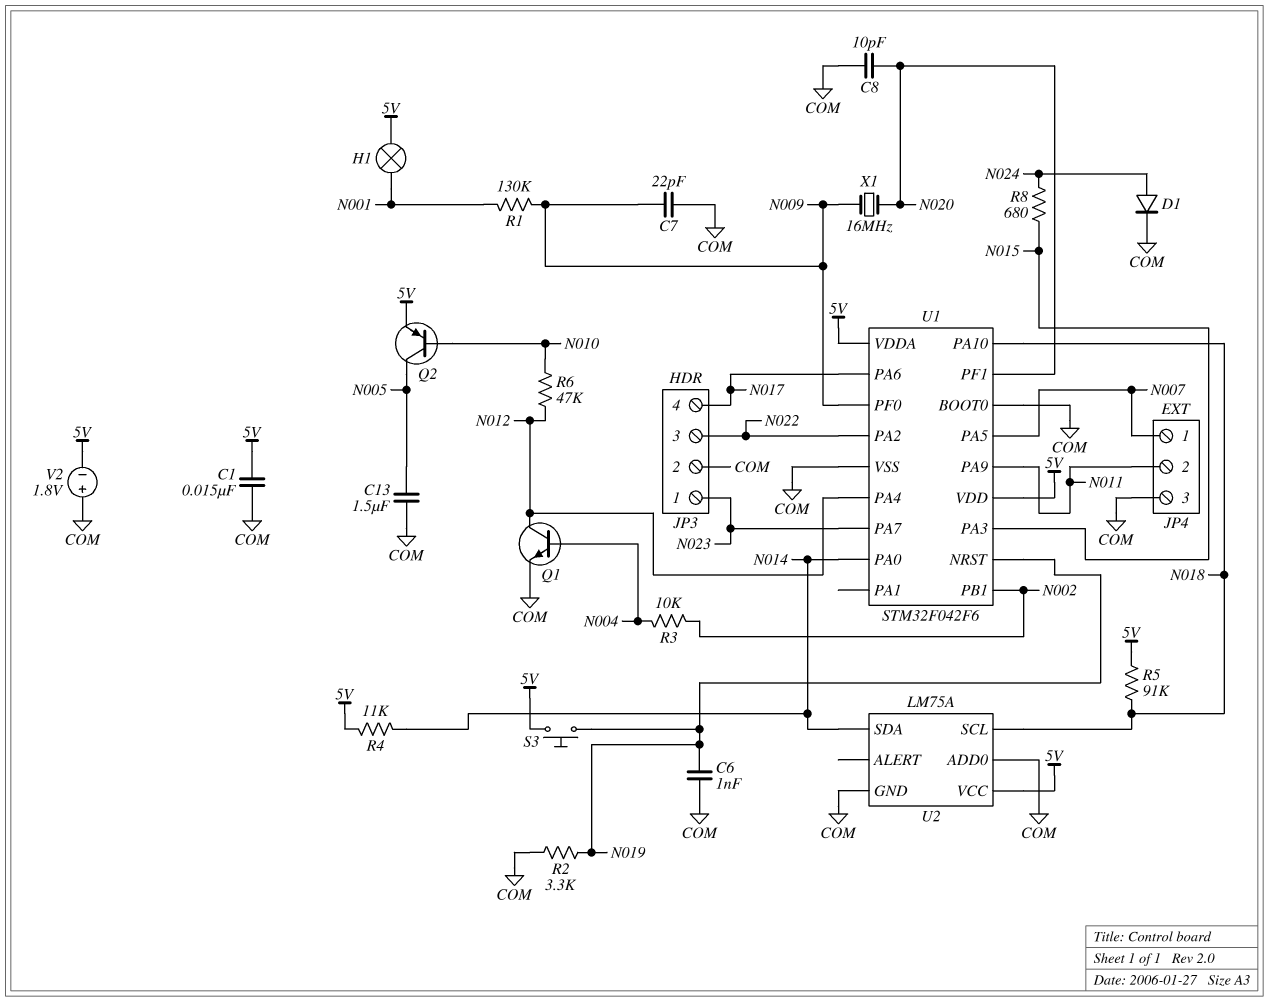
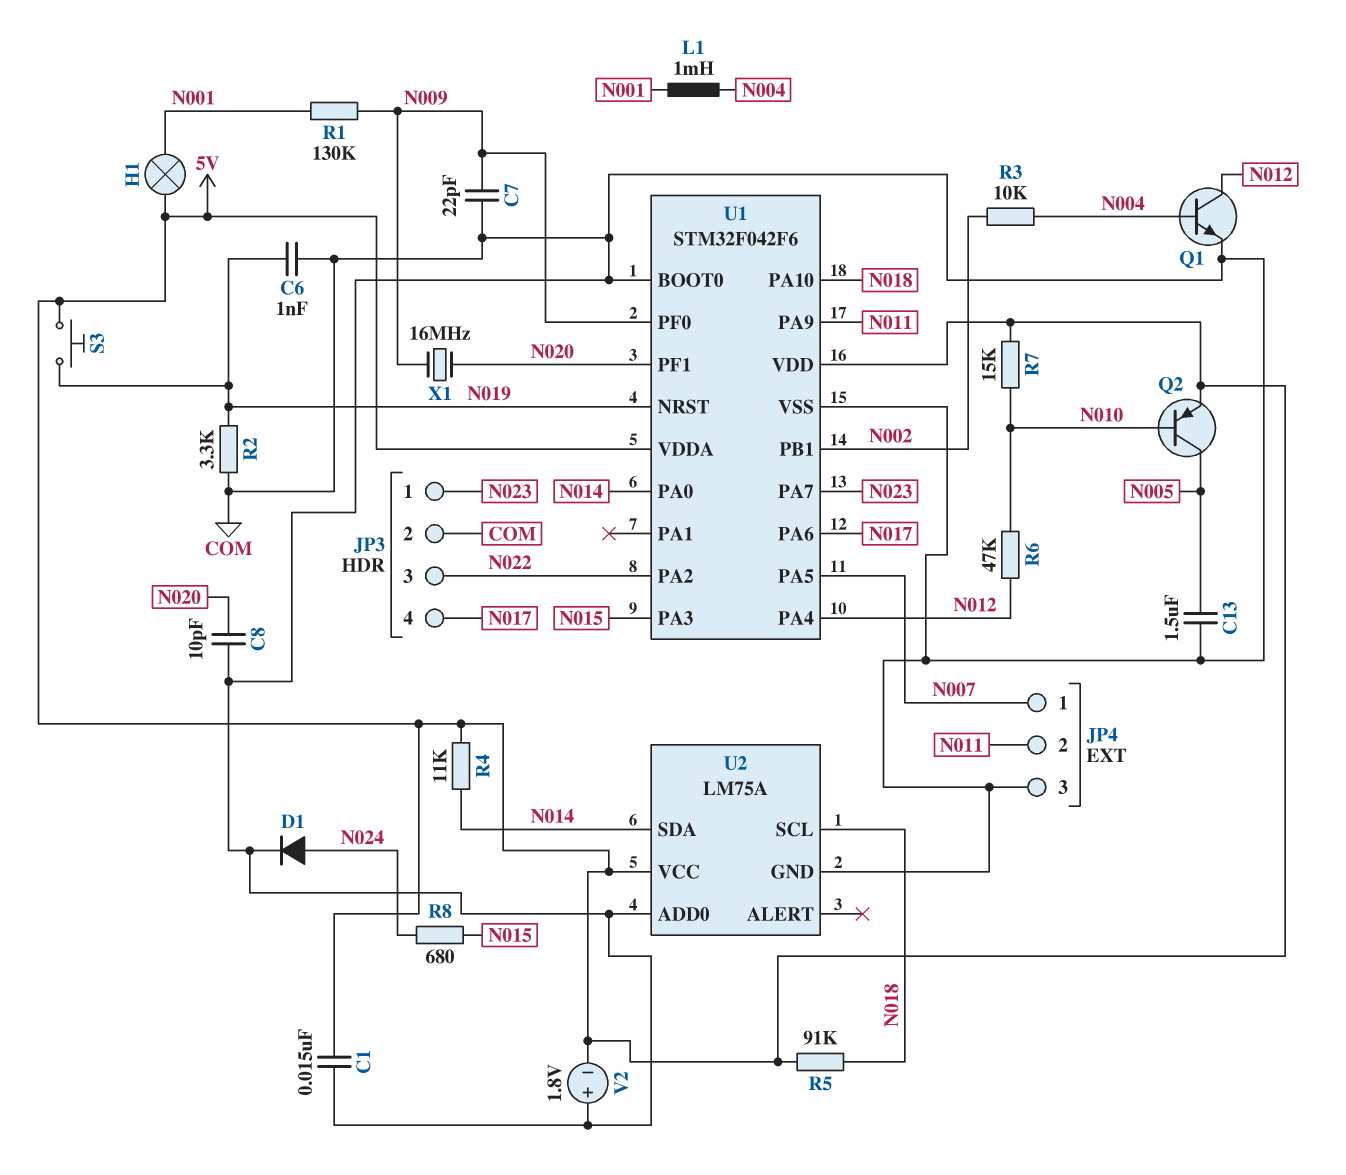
L1: none -> 1mH (N001, N004)
R7: none -> 15k (5V, N010)

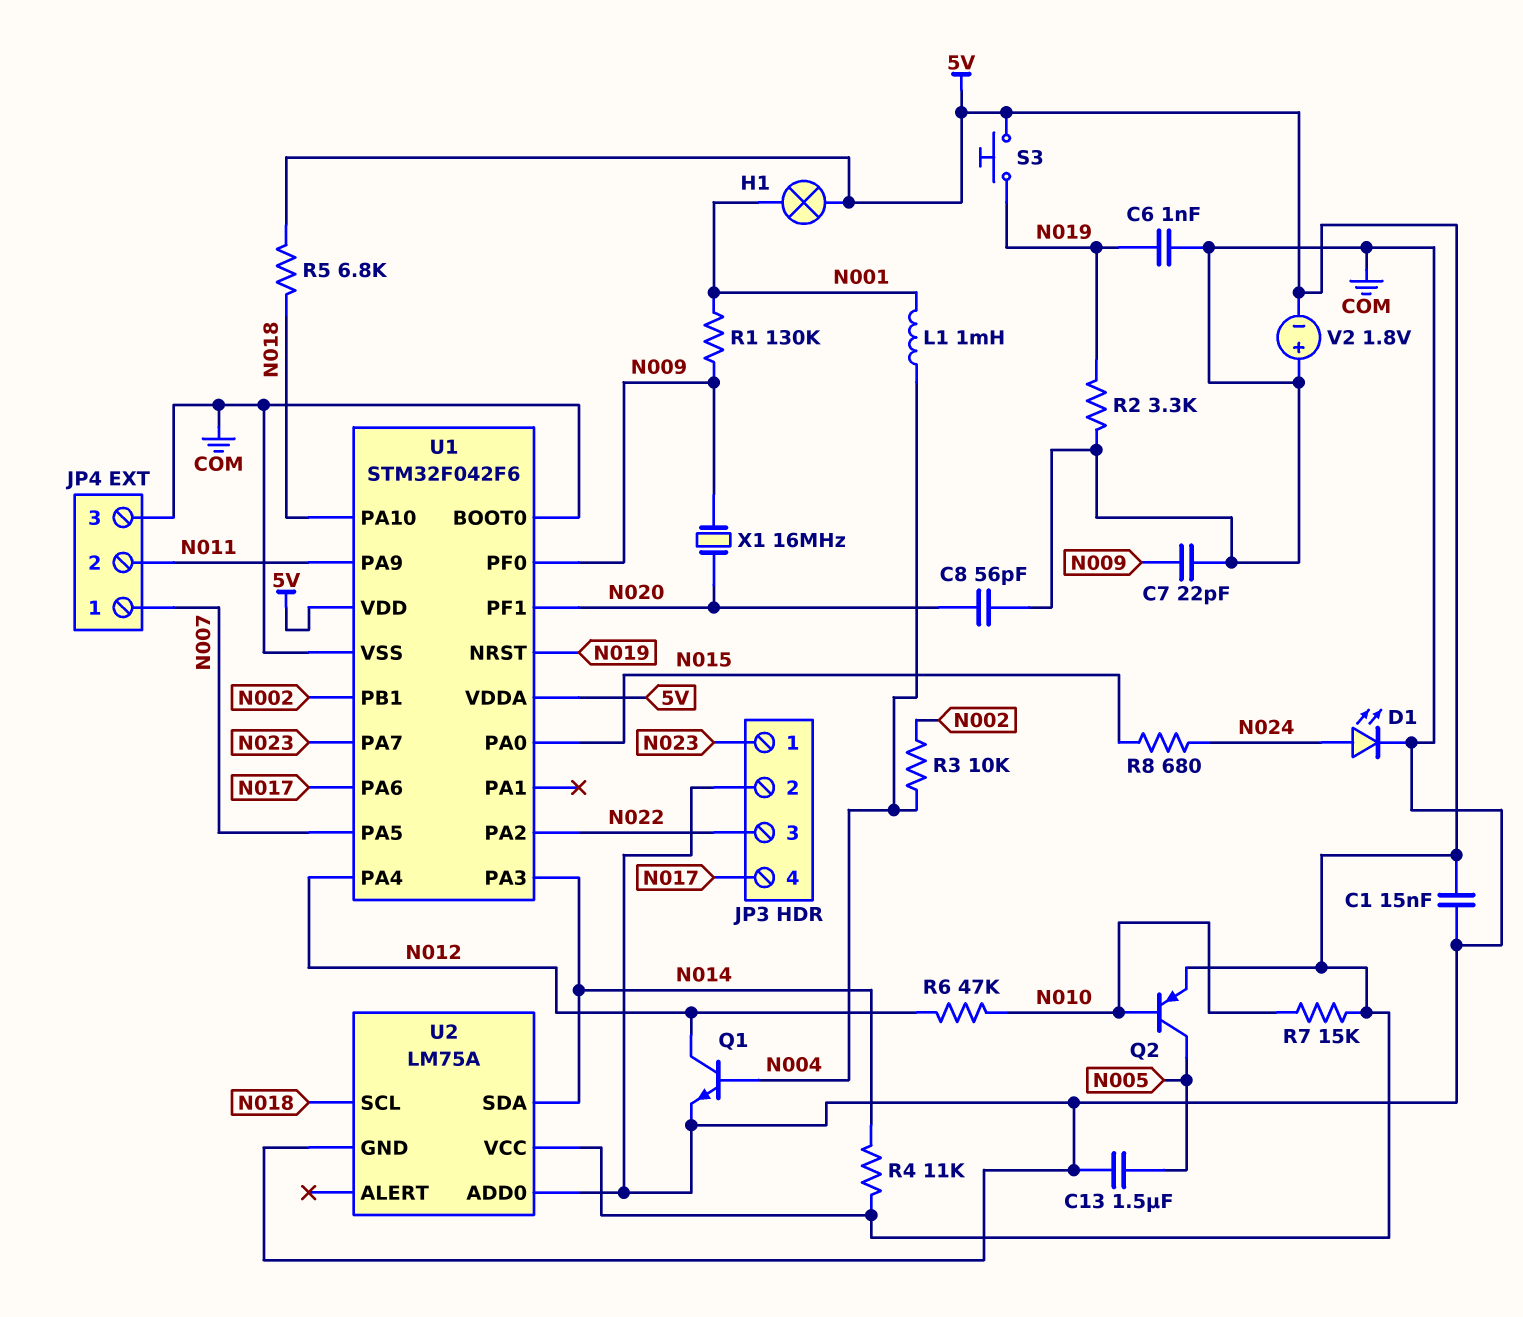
C8: 10pF (COM, N020) -> 56pF (COM, N020)
D1: diode (A N024, K COM) -> LED (A N024, K COM)
R5: 91k (5V, N018) -> 6.8k (5V, N018)
U1 pin PA0: N014 -> N015
U1 pin PA3: N015 -> N014

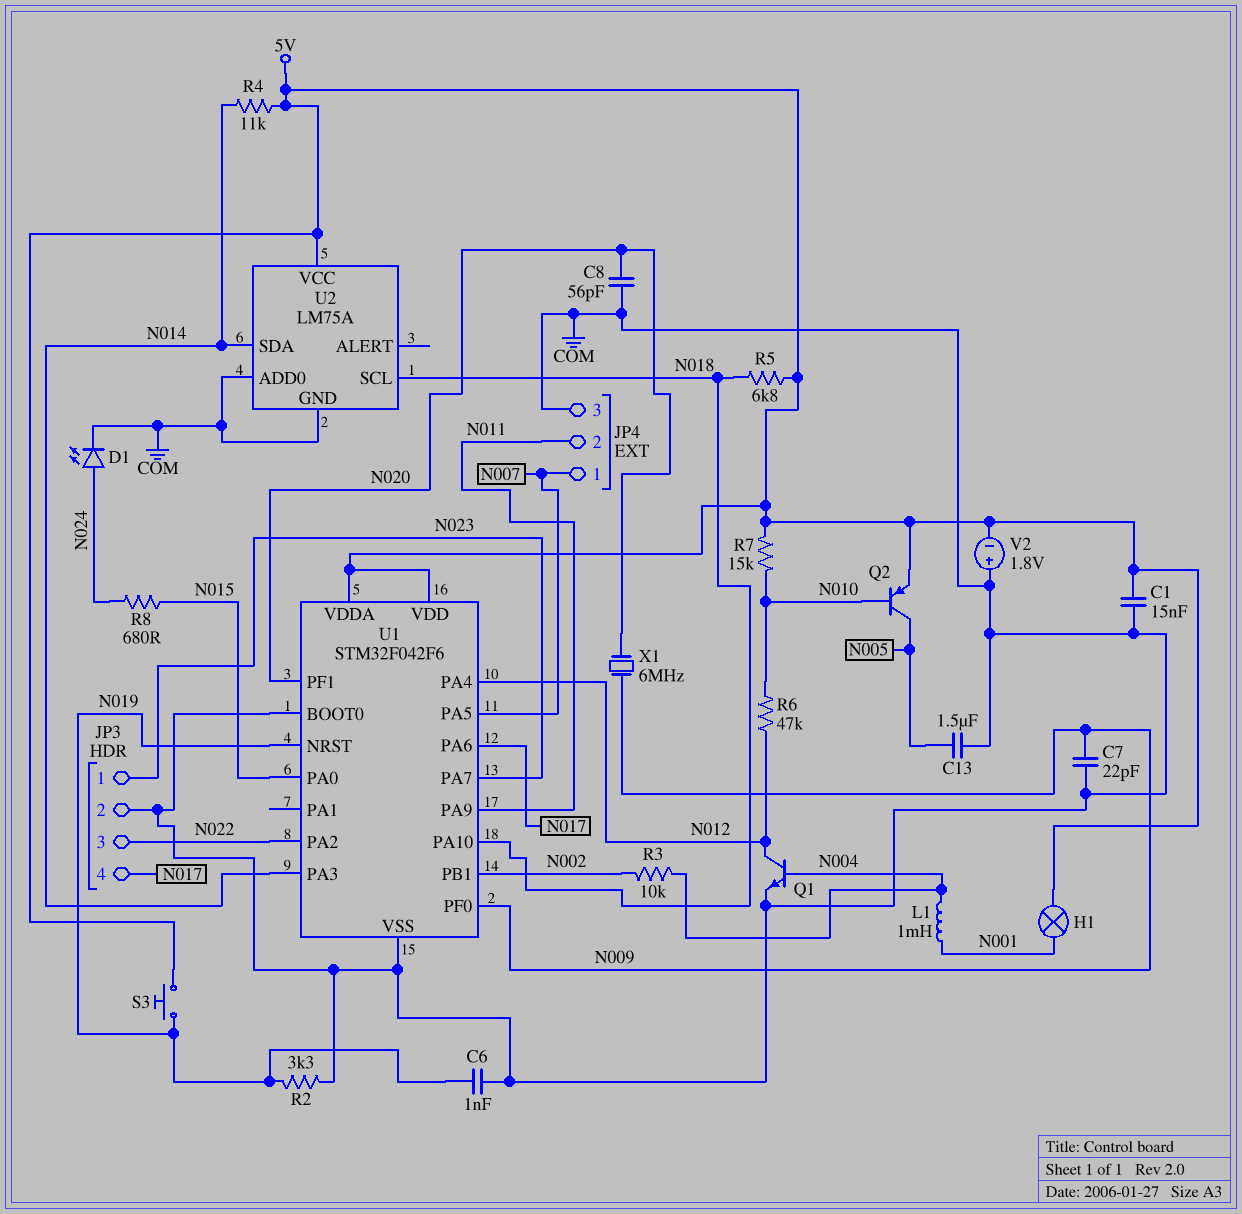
R1: 130k (N001, N009) -> none
X1: 16MHz (N009, N020) -> 6MHz (N009, N020)

